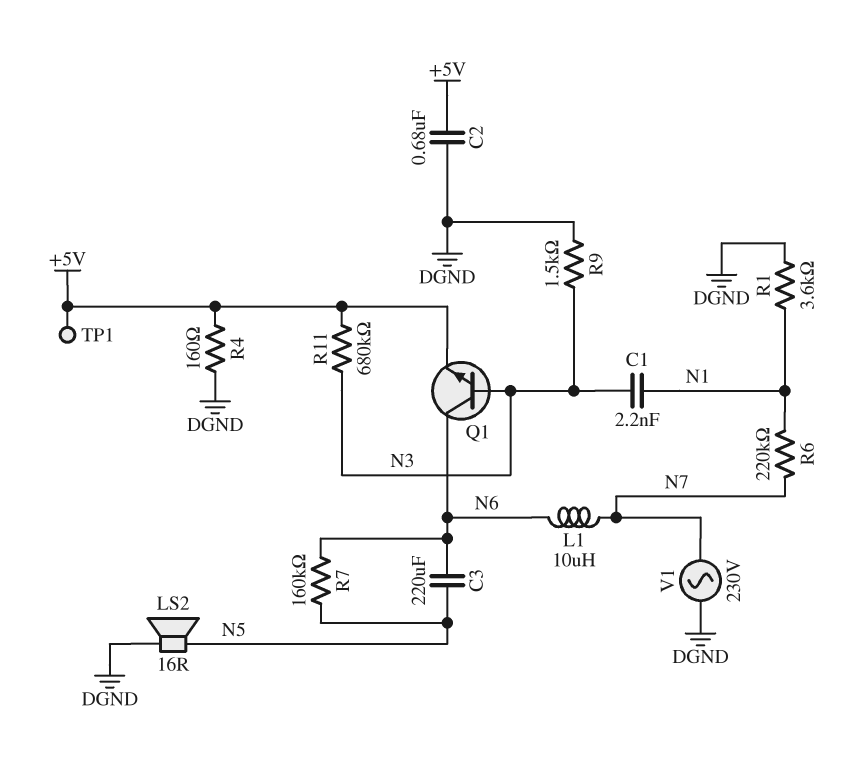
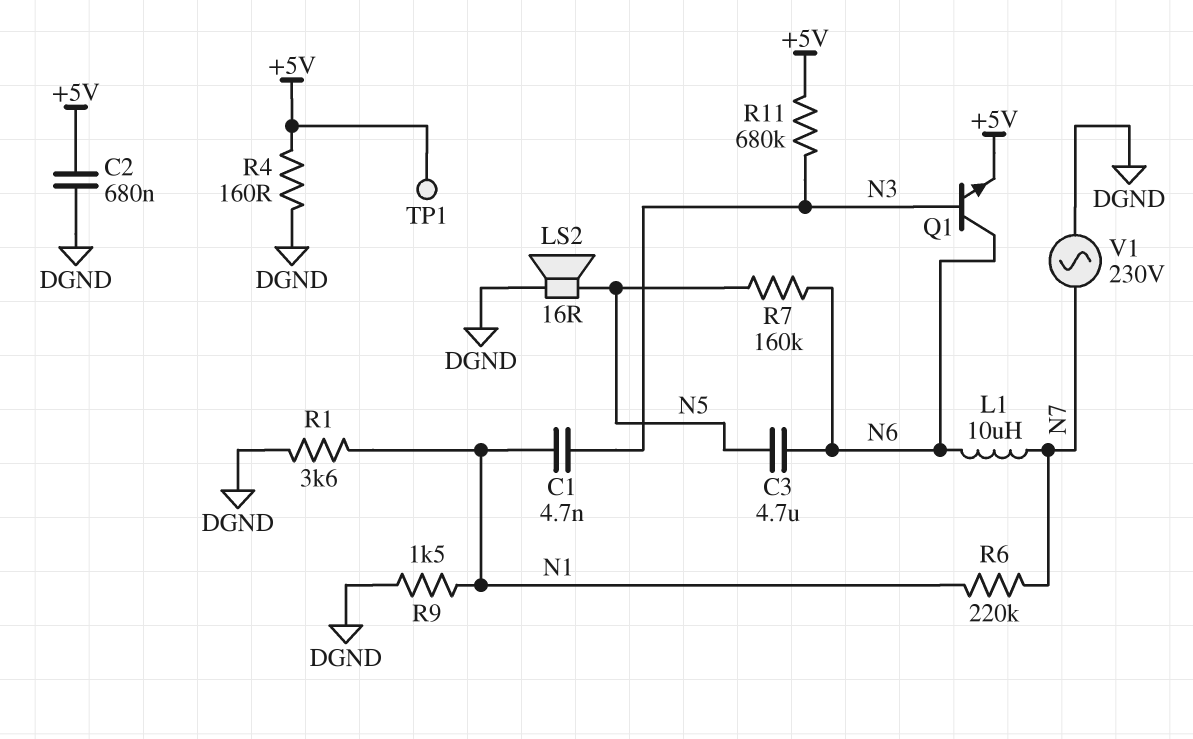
C1: 2.2nF (N1, N3) -> 4.7nF (N1, N3)
C3: 220uF (N5, N6) -> 4.7uF (N5, N6)
R9: 1.5k (DGND, N3) -> 1.5k (DGND, N1)

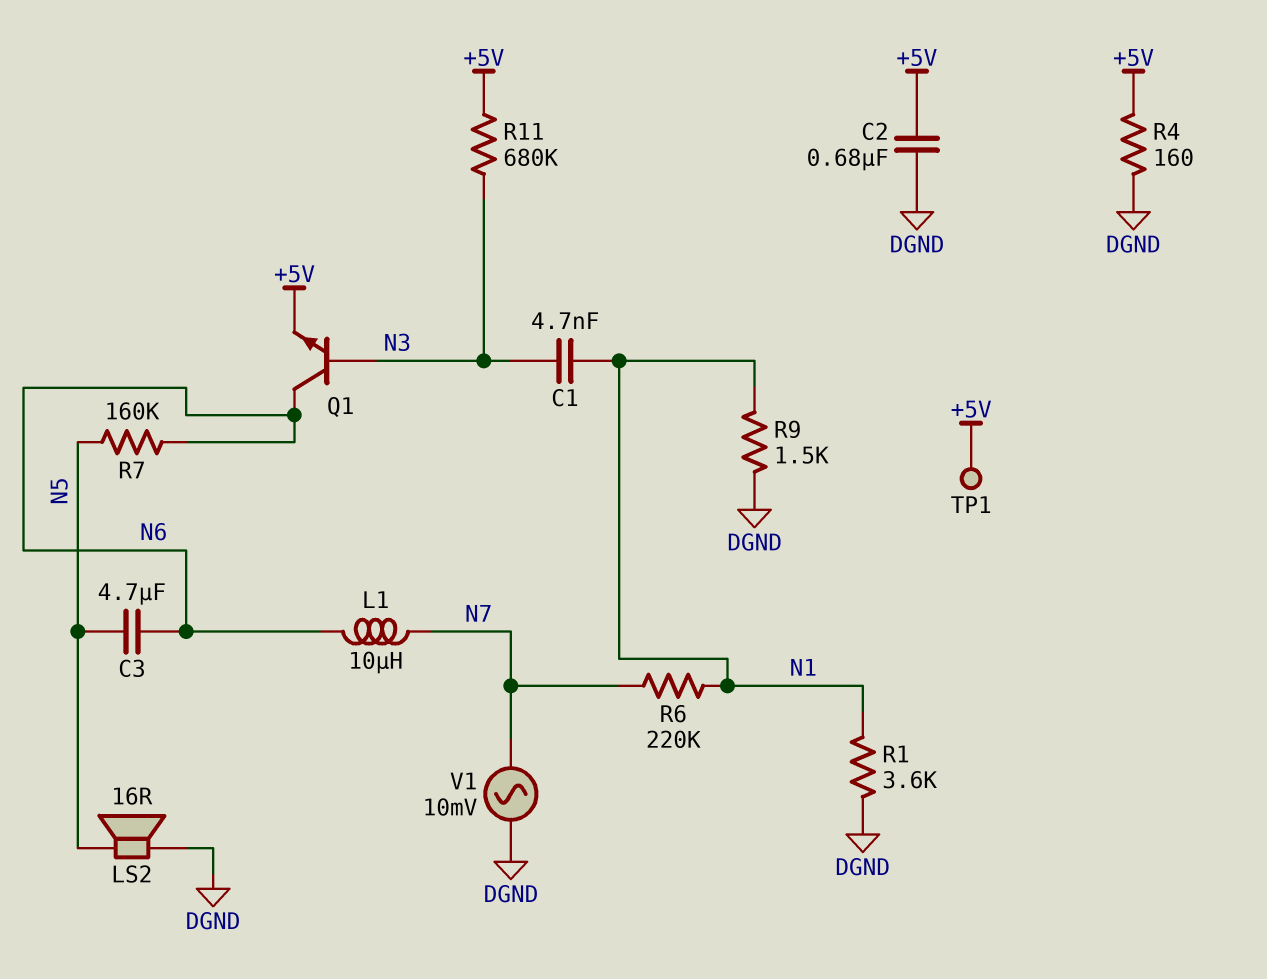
V1: AC 230V (DGND, N7) -> AC 10mV (DGND, N7)

